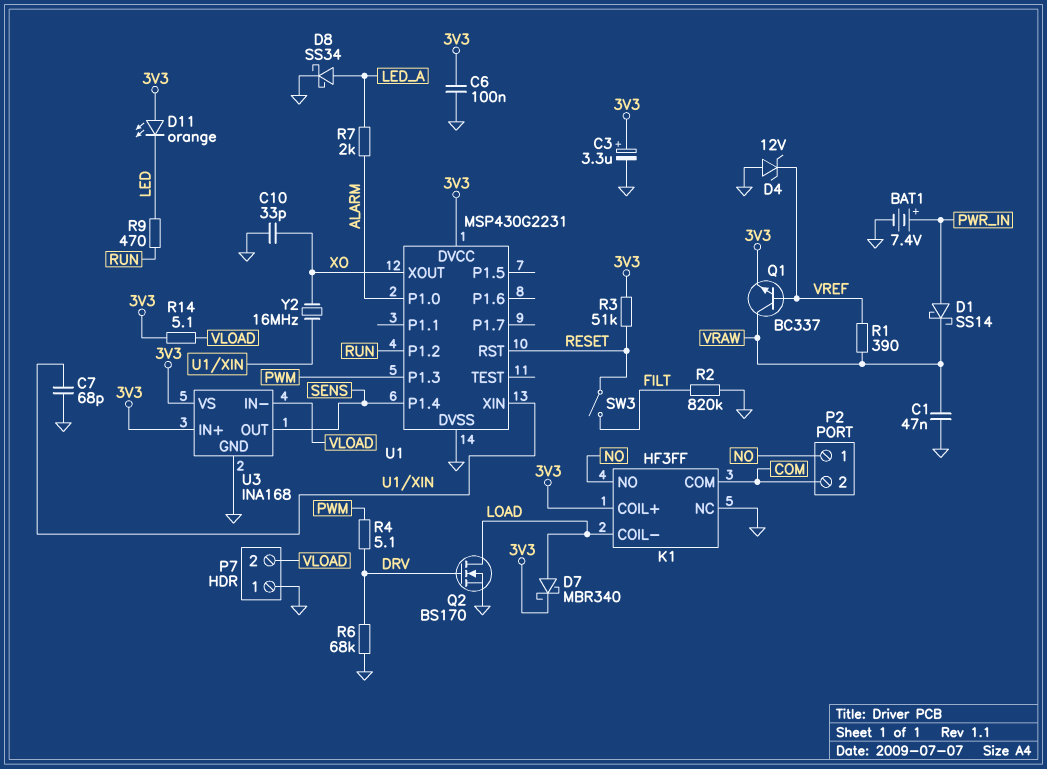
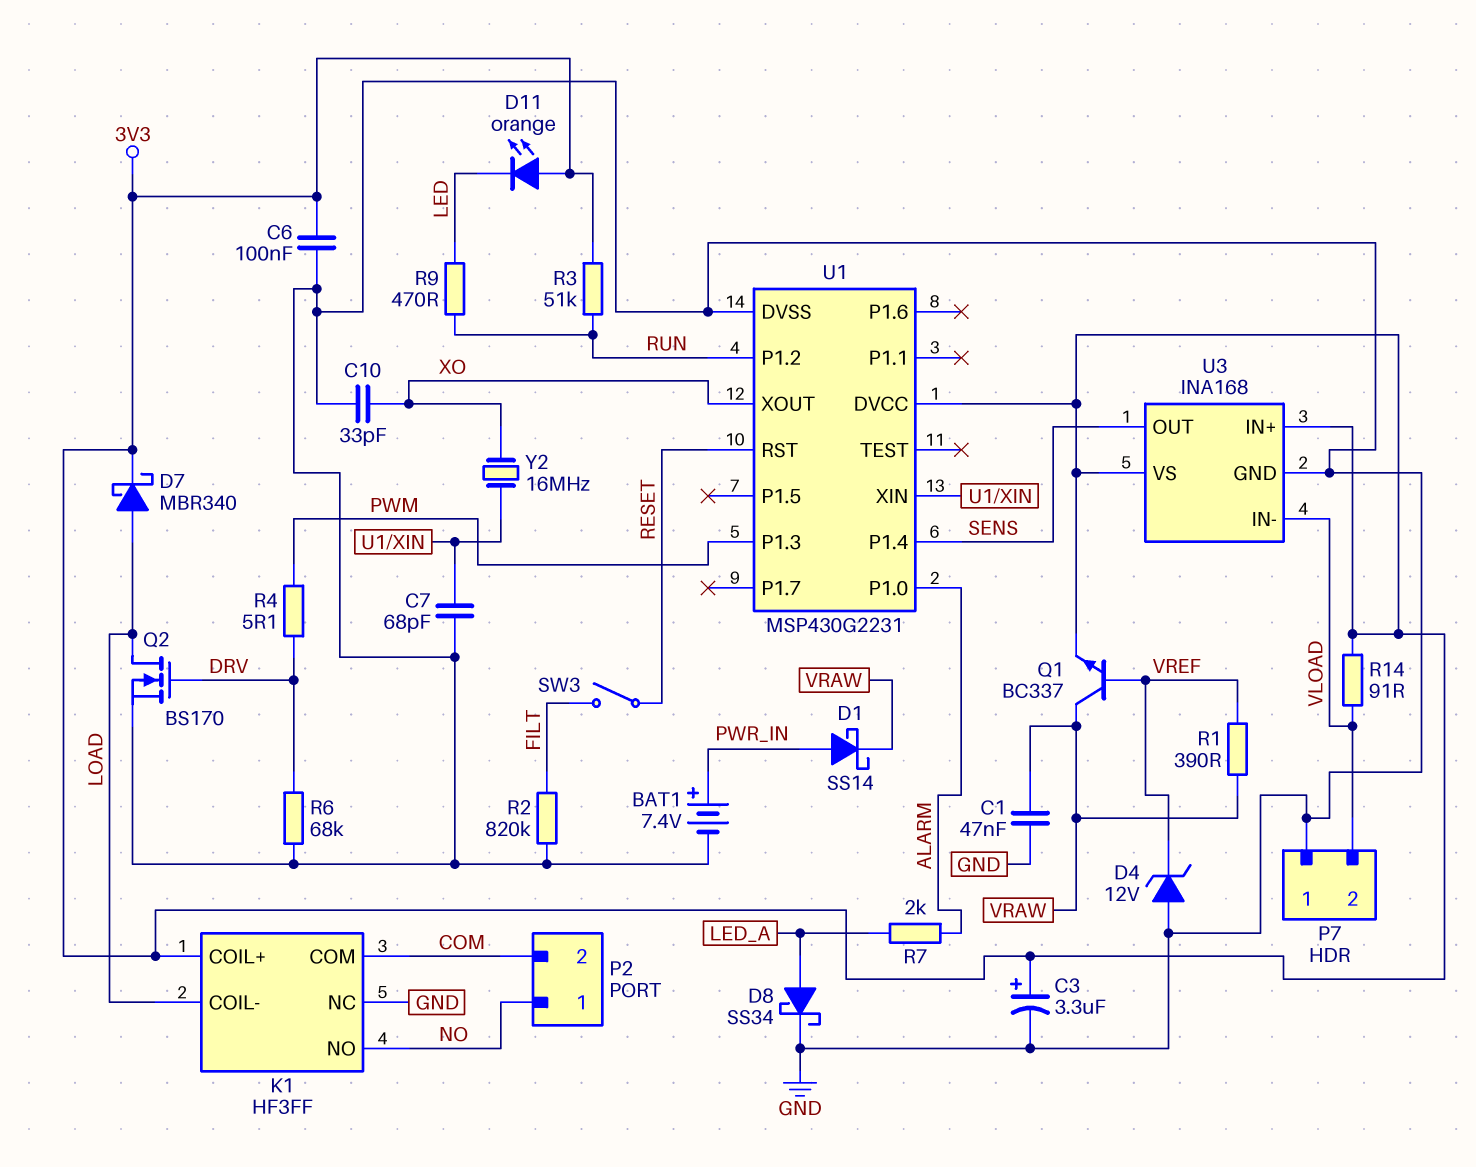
R3: 51k (3V3, RESET) -> 51k (3V3, RUN)
R14: 5.1 (3V3, VLOAD) -> 91 (3V3, VLOAD)

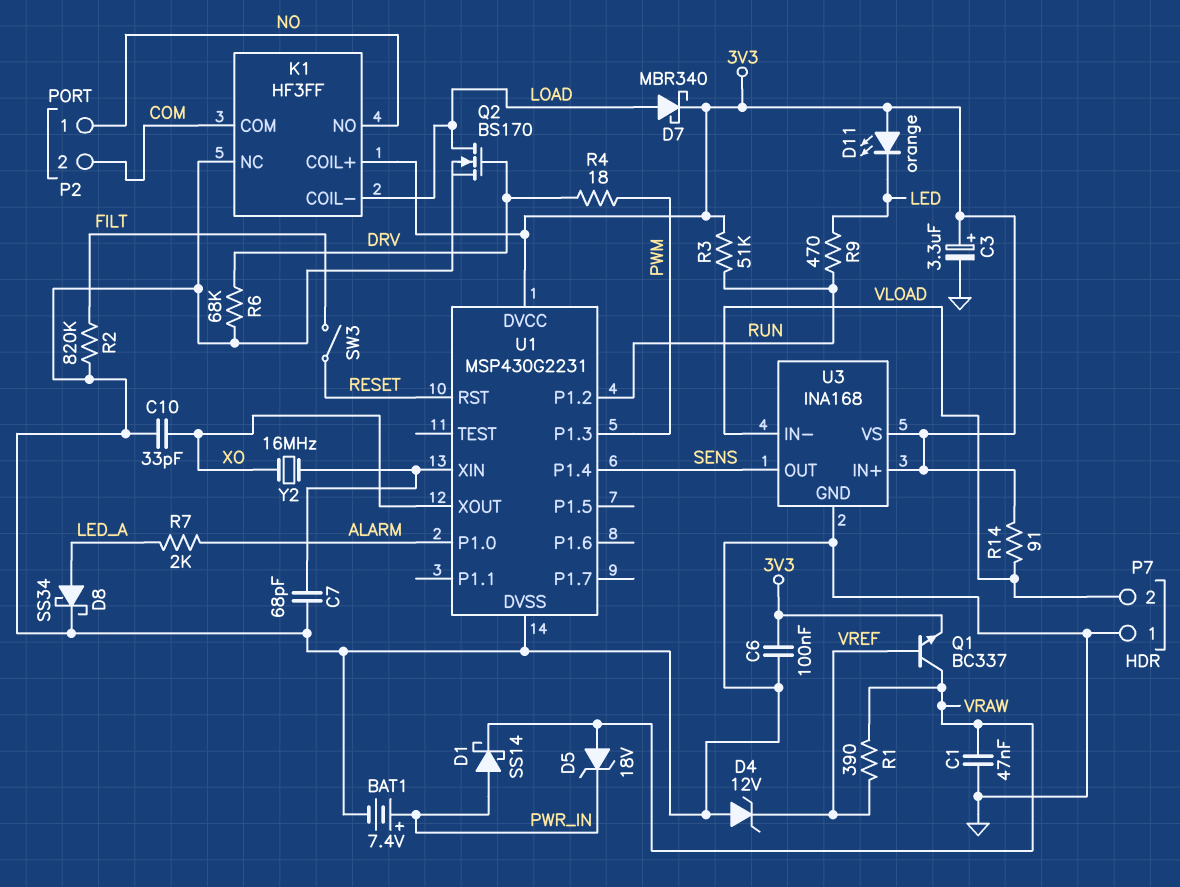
D5: none -> zener 18V (A VRAW, K PWR_IN)
R4: 5.1 (DRV, PWM) -> 18 (DRV, PWM)

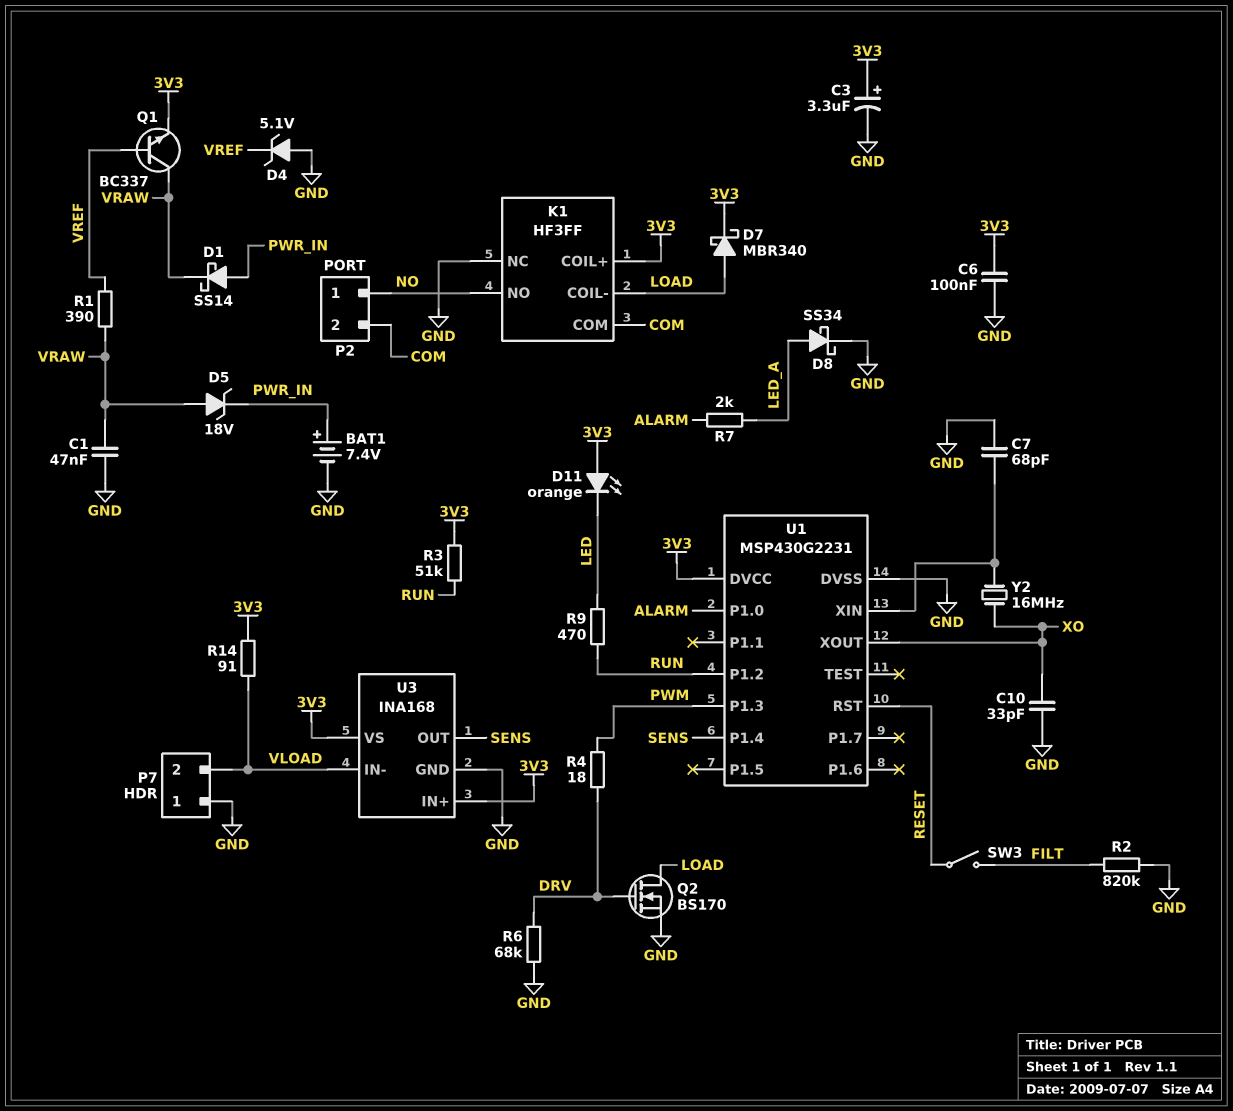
D4: zener 12V (A GND, K VREF) -> zener 5.1V (A GND, K VREF)

